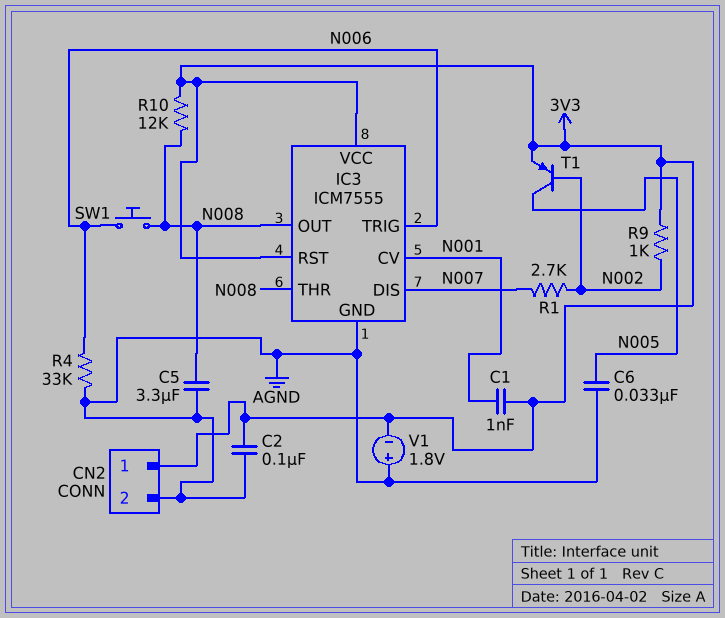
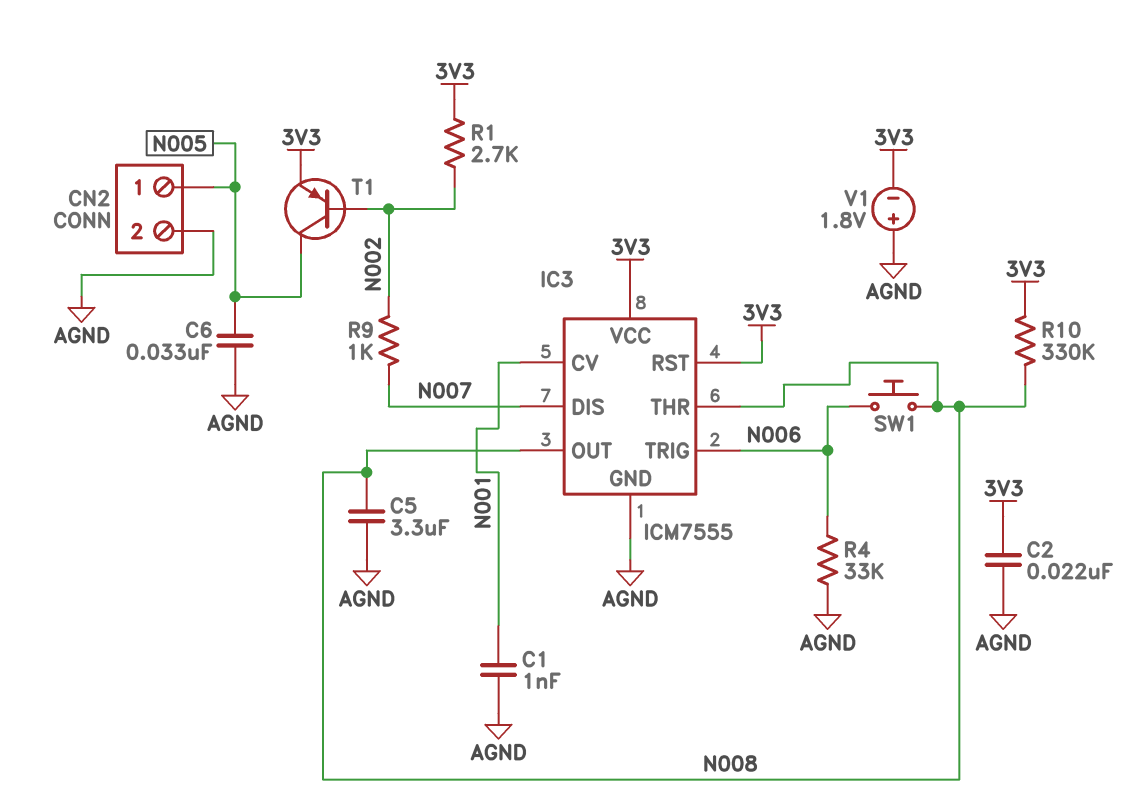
C1: 1nF (3V3, N001) -> 1nF (AGND, N001)
C2: 100nF (3V3, AGND) -> 22nF (3V3, AGND)
CN2 pin 1: 3V3 -> N005
R1: 2.7k (N002, N007) -> 2.7k (3V3, N002)
R9: 1k (3V3, N002) -> 1k (N002, N007)
R10: 12k (3V3, N008) -> 330k (3V3, N008)

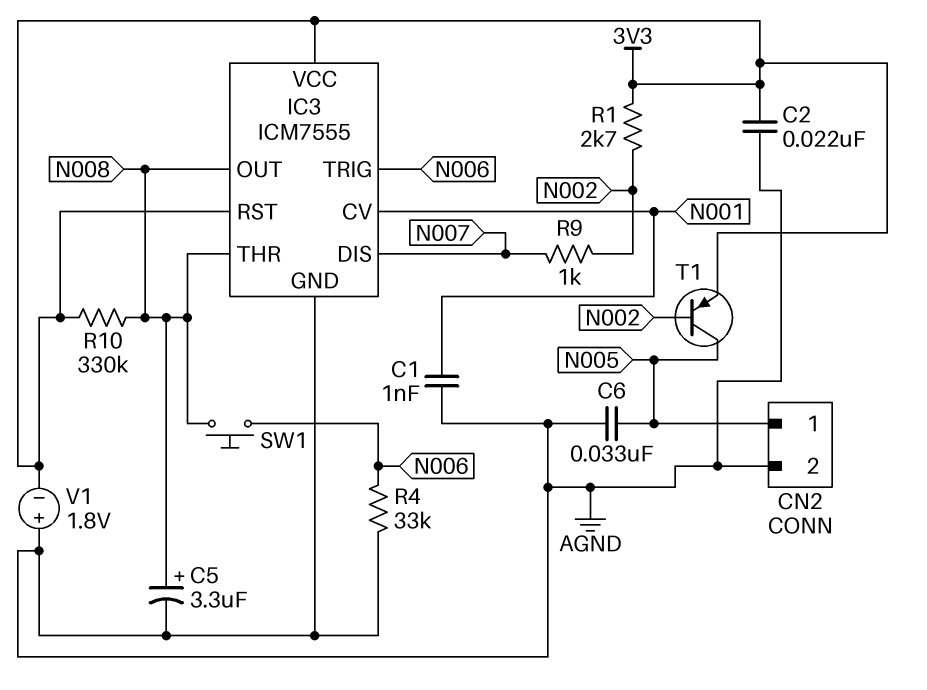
C5: 3.3uF (AGND, N008) -> 3.3uF (plus N008, minus AGND)

